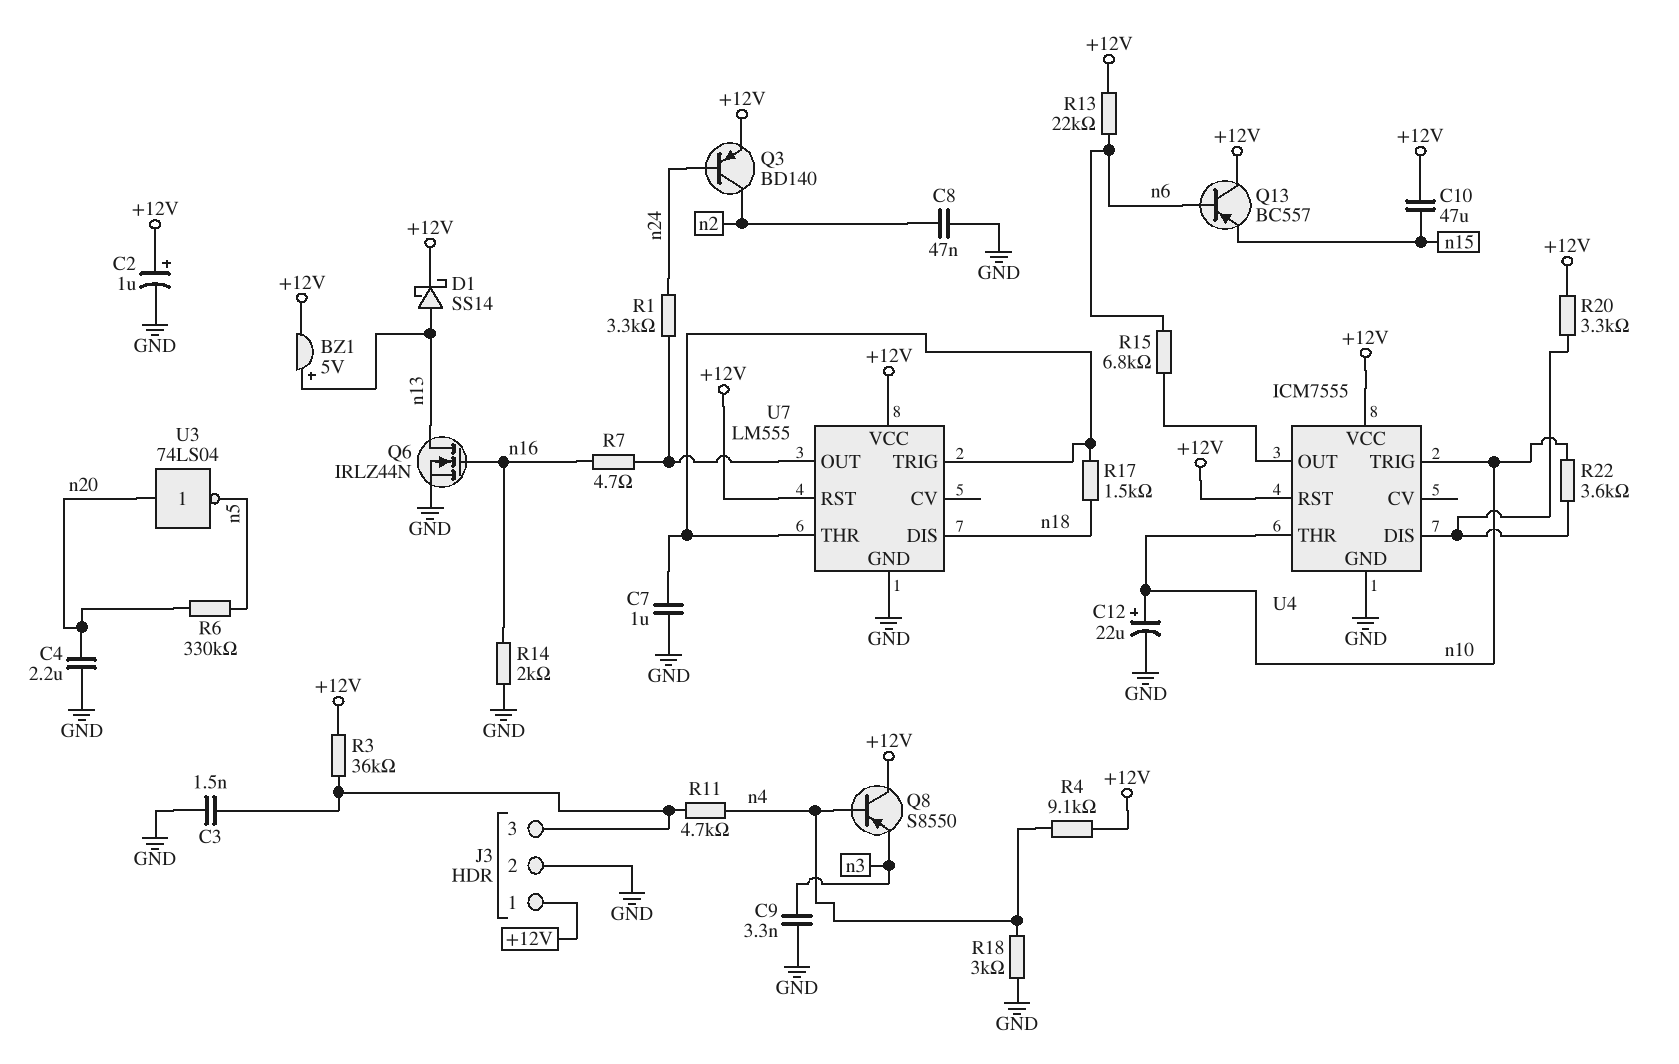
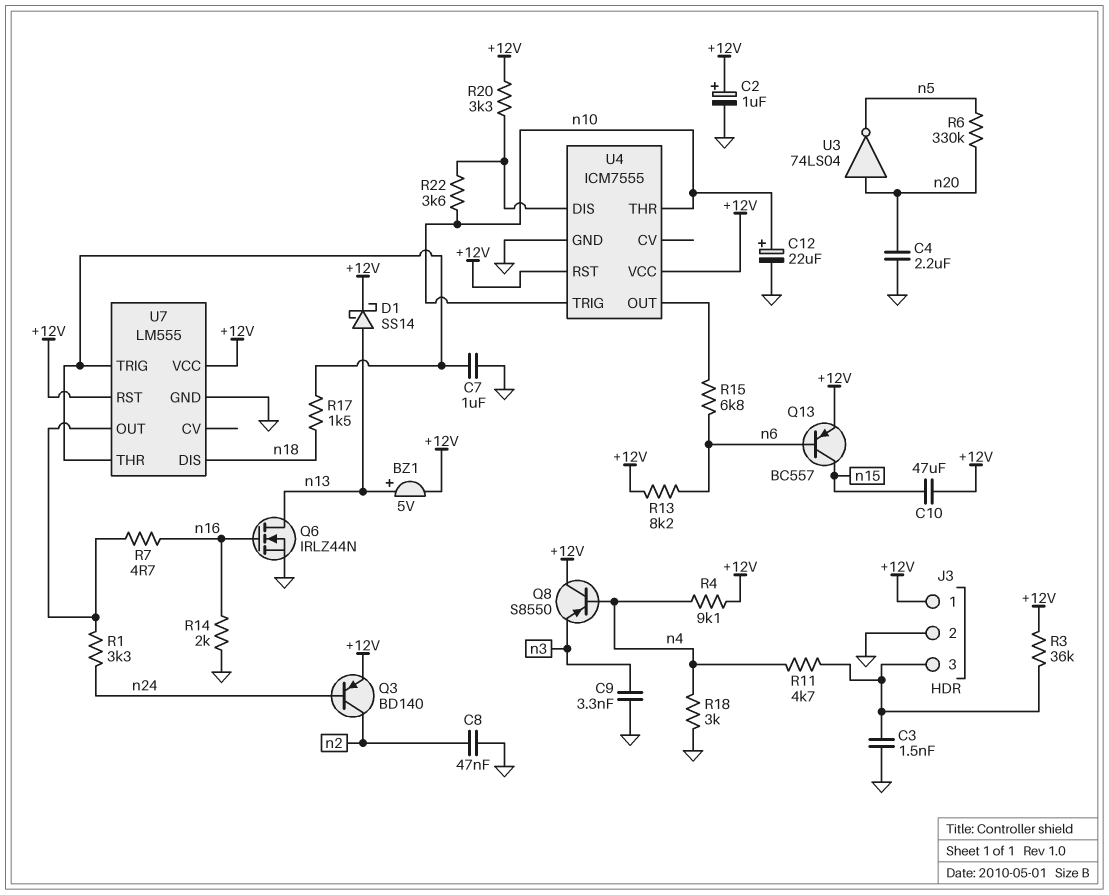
Q13: PNP BC557 (B n6, C +12V, E n15) -> PNP BC557 (B n6, C n15, E +12V)
R13: 22k (+12V, n6) -> 8.2k (+12V, n6)

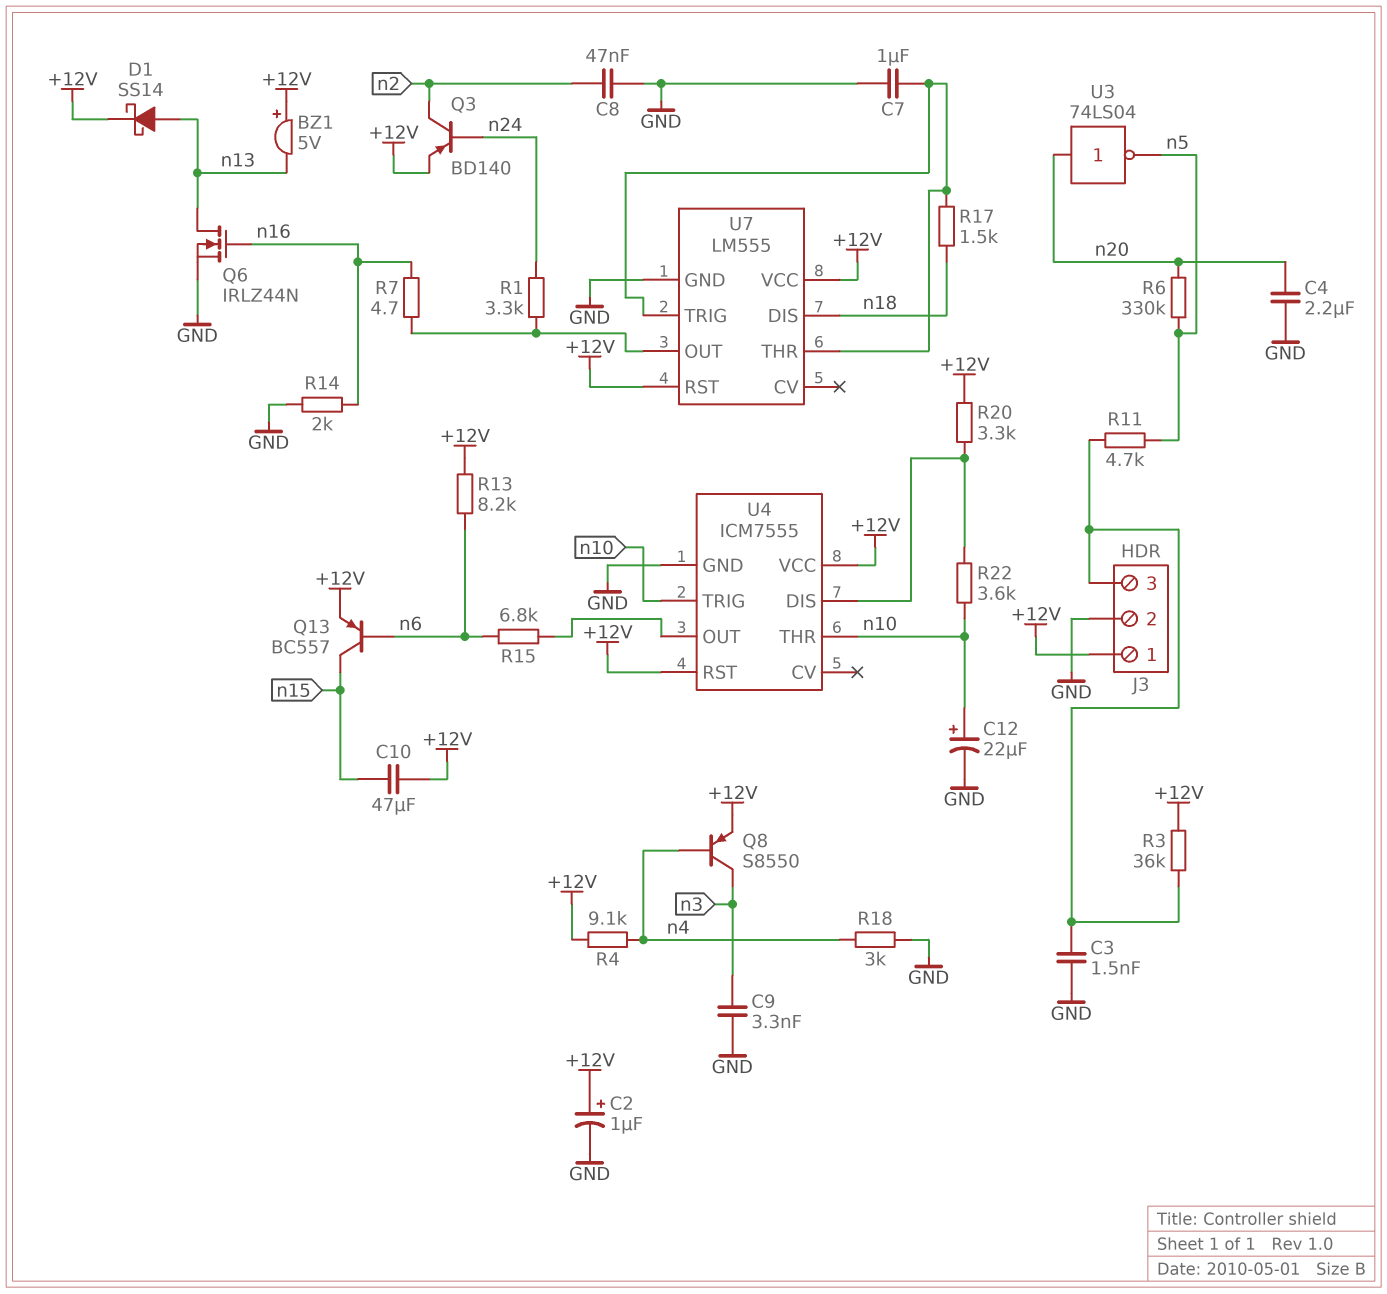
BZ1: buzzer 5V (plus n13, minus +12V) -> buzzer 5V (plus +12V, minus n13)
Q8: PNP S8550 (B n4, C +12V, E n3) -> PNP S8550 (B n4, C n3, E +12V)
R11: 4.7k (J3/3, n4) -> 4.7k (J3/3, n5)

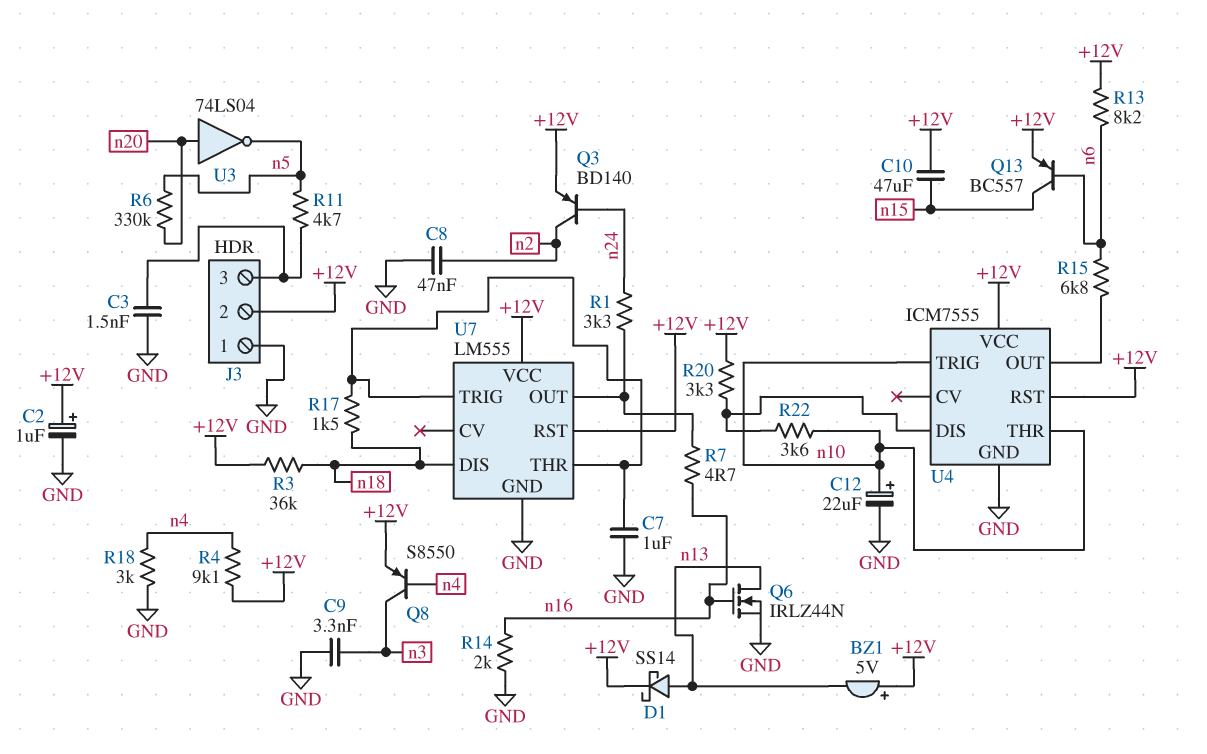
C4: 2.2uF (GND, n20) -> none
J3 pin 1: +12V -> GND
J3 pin 2: GND -> +12V
R3: 36k (+12V, J3/3) -> 36k (+12V, n18)

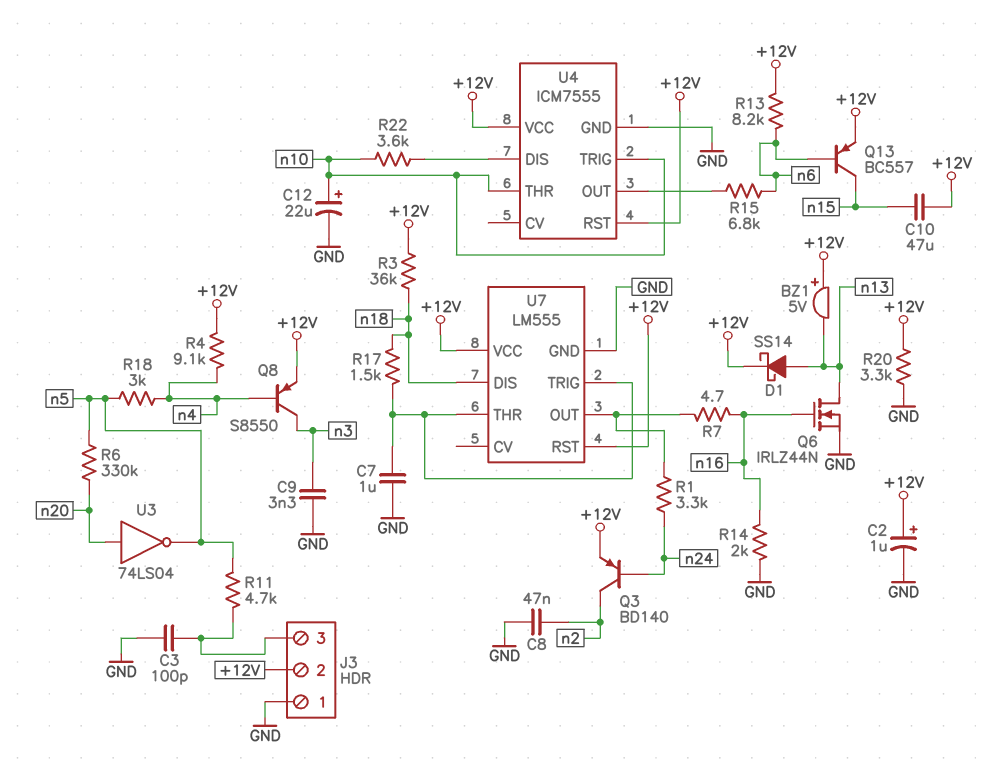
C3: 1.5nF (GND, J3/3) -> 100pF (GND, J3/3)
R18: 3k (GND, n4) -> 3k (n4, n5)
R20: 3.3k (+12V, U4/DIS) -> 3.3k (+12V, GND)

